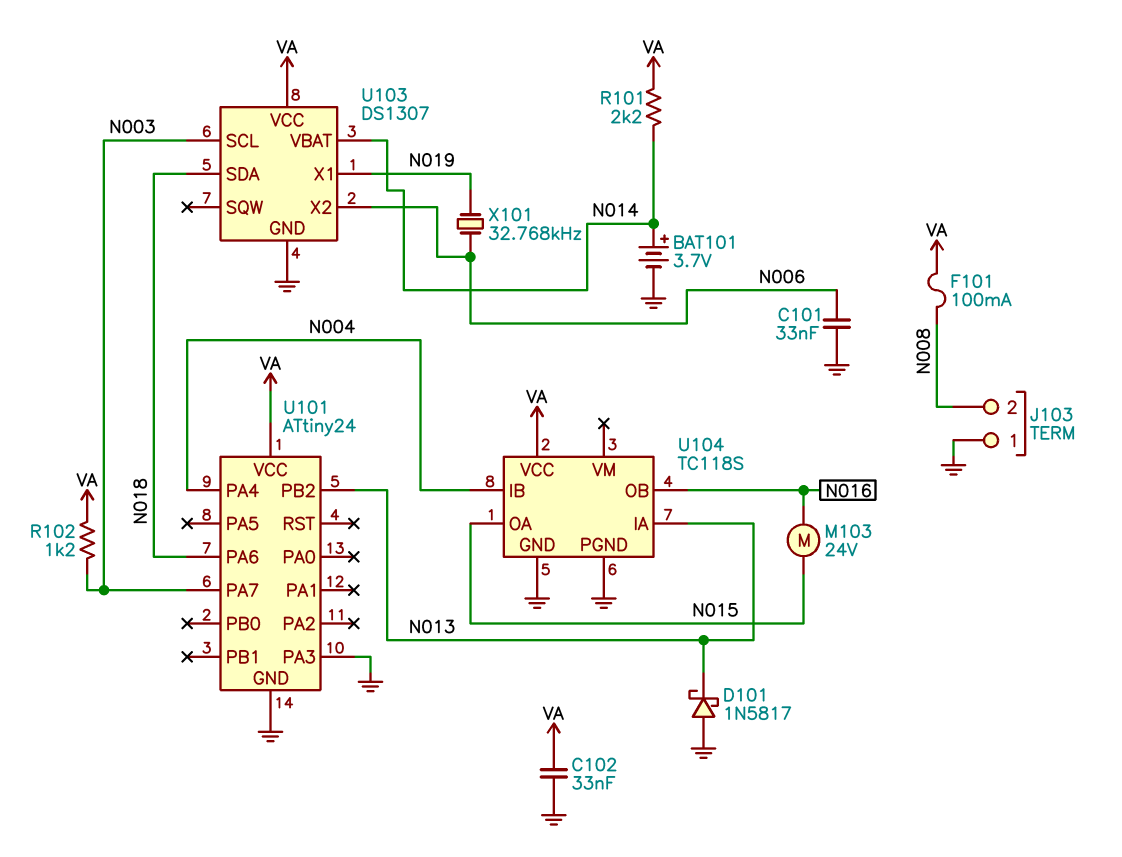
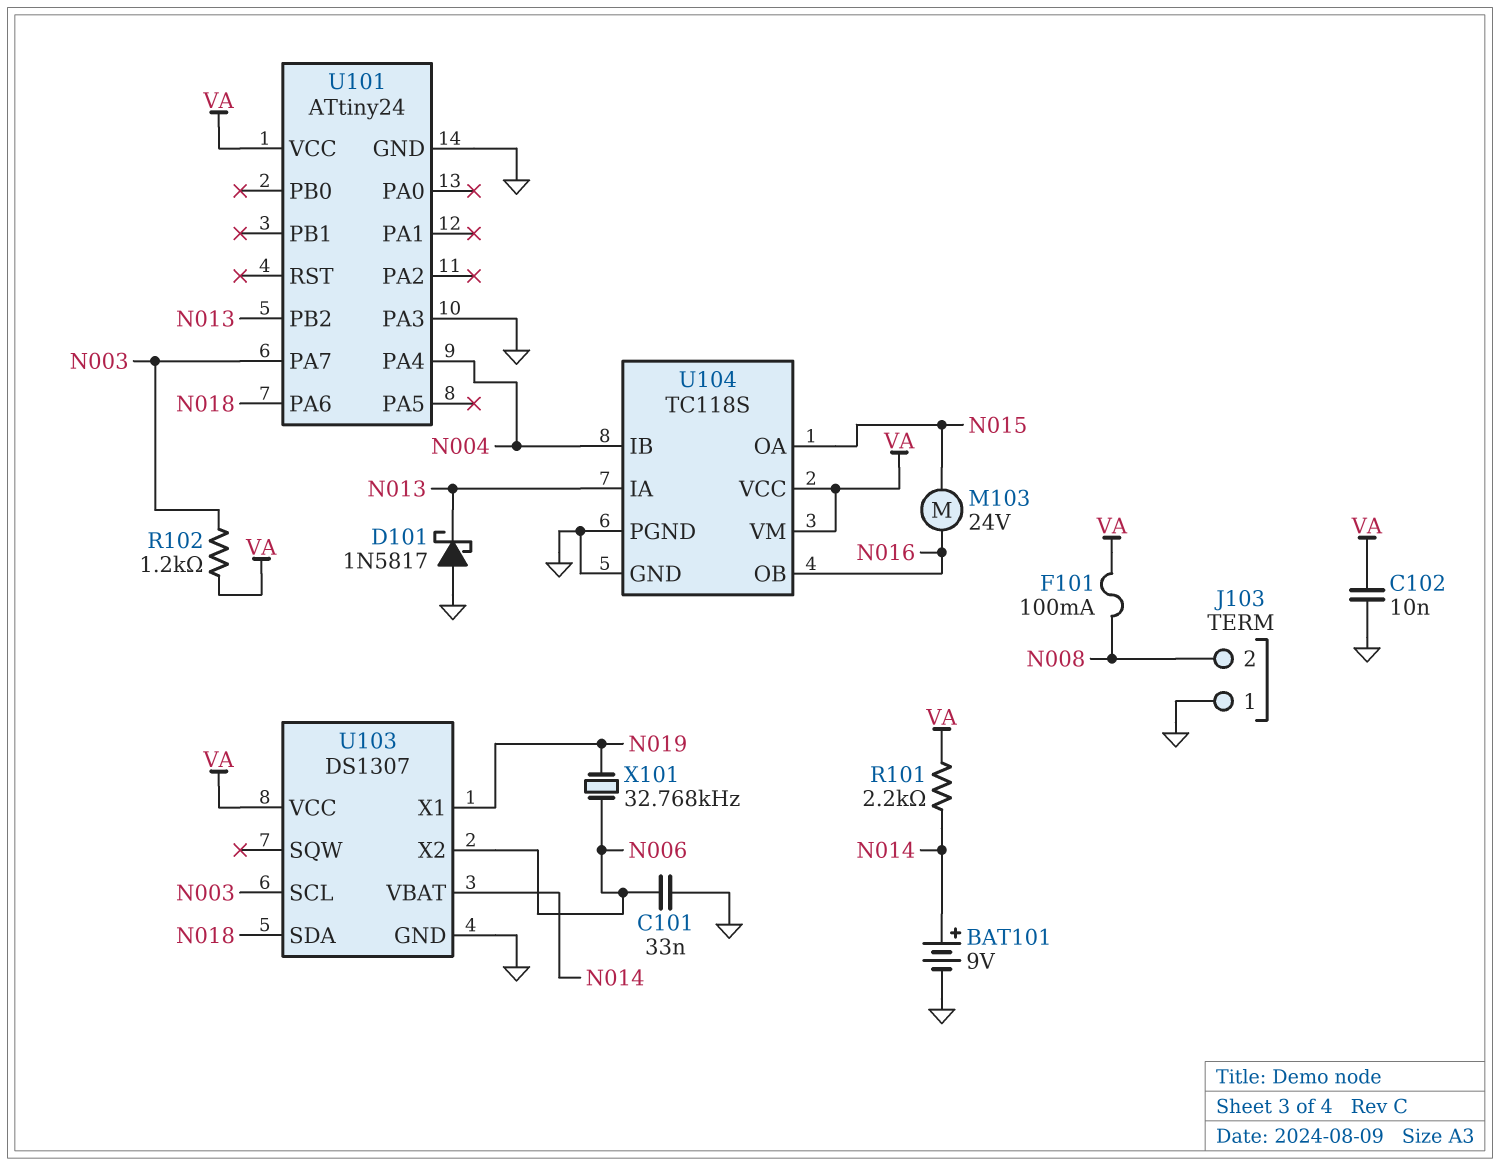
BAT101: 3.7V (plus N014, minus GND) -> 9V (plus N014, minus GND)
C102: 33nF (GND, VA) -> 10nF (GND, VA)
U104 pin VM: none -> VA

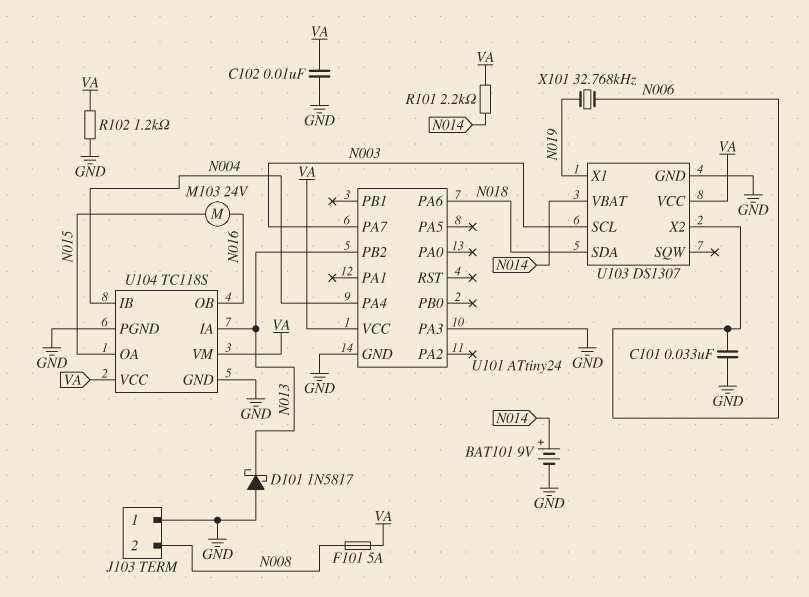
F101: 100mA (N008, VA) -> 5A (N008, VA)
R102: 1.2k (N003, VA) -> 1.2k (GND, VA)

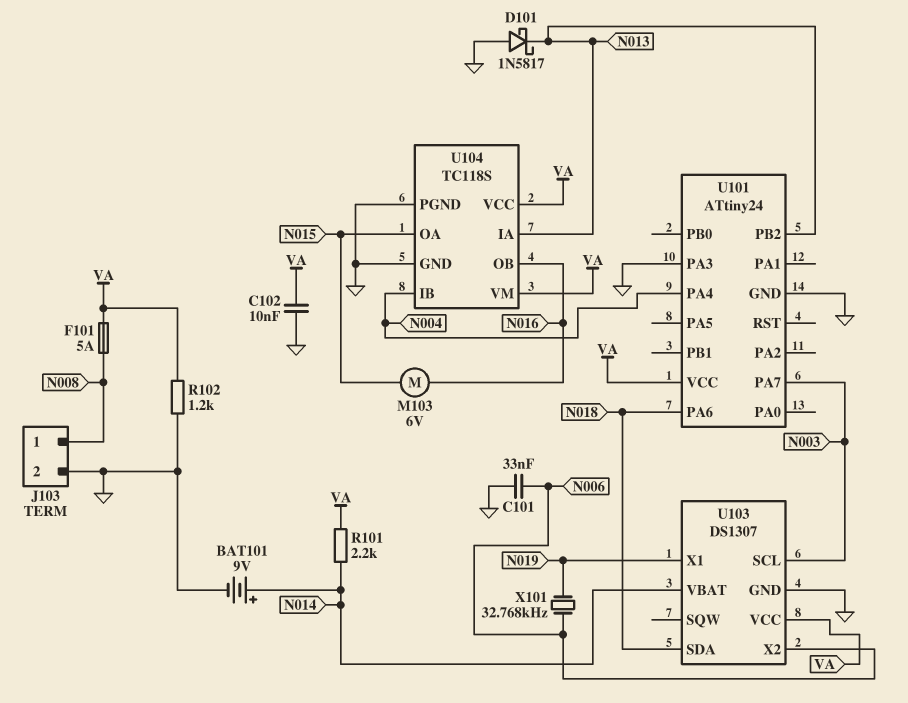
J103 pin 1: GND -> N008
J103 pin 2: N008 -> GND
M103: motor 24V (N015, N016) -> motor 6V (N015, N016)

